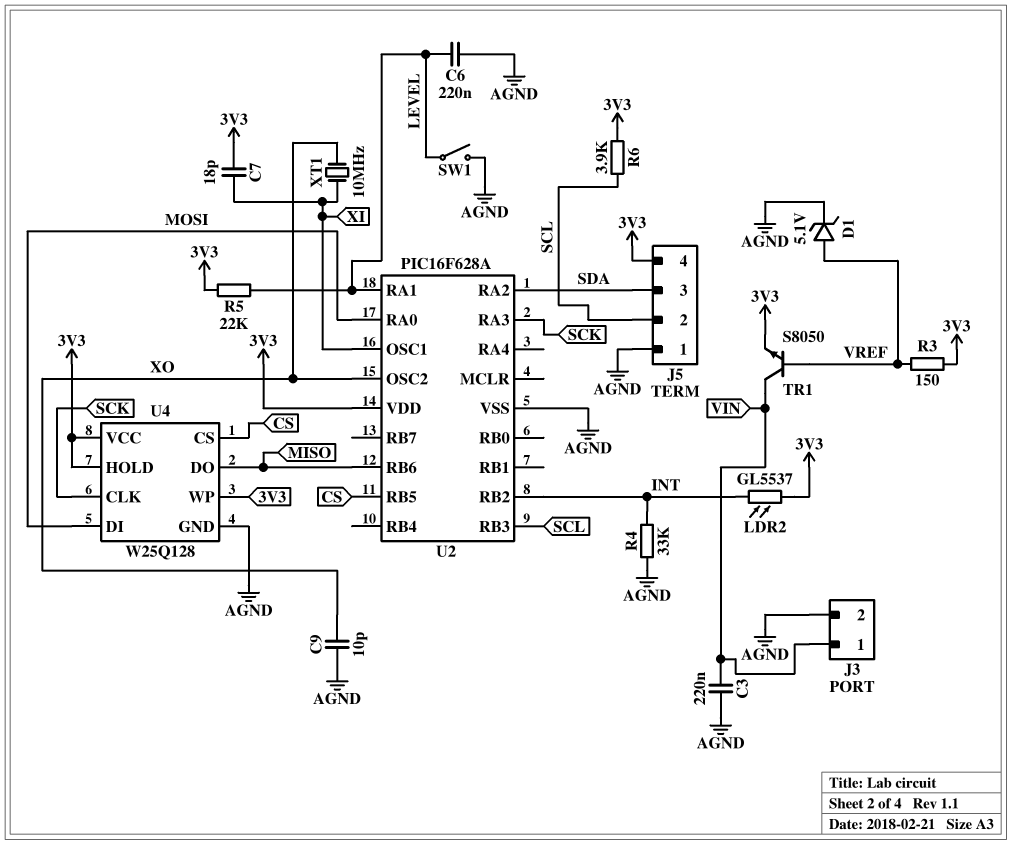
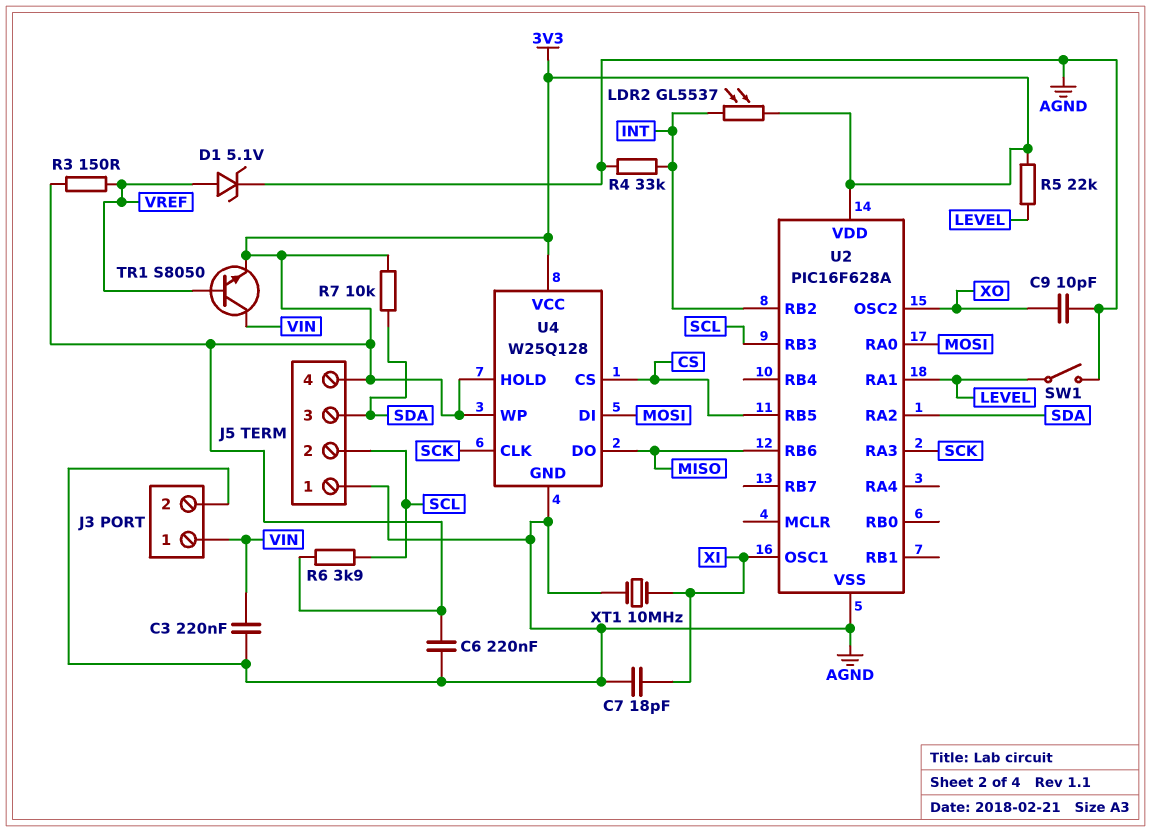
C6: 220nF (AGND, LEVEL) -> 220nF (3V3, AGND)
C7: 18pF (3V3, XI) -> 18pF (AGND, XI)
R7: none -> 10k (3V3, SDA)
XT1: 10MHz (XI, XO) -> 10MHz (AGND, XI)

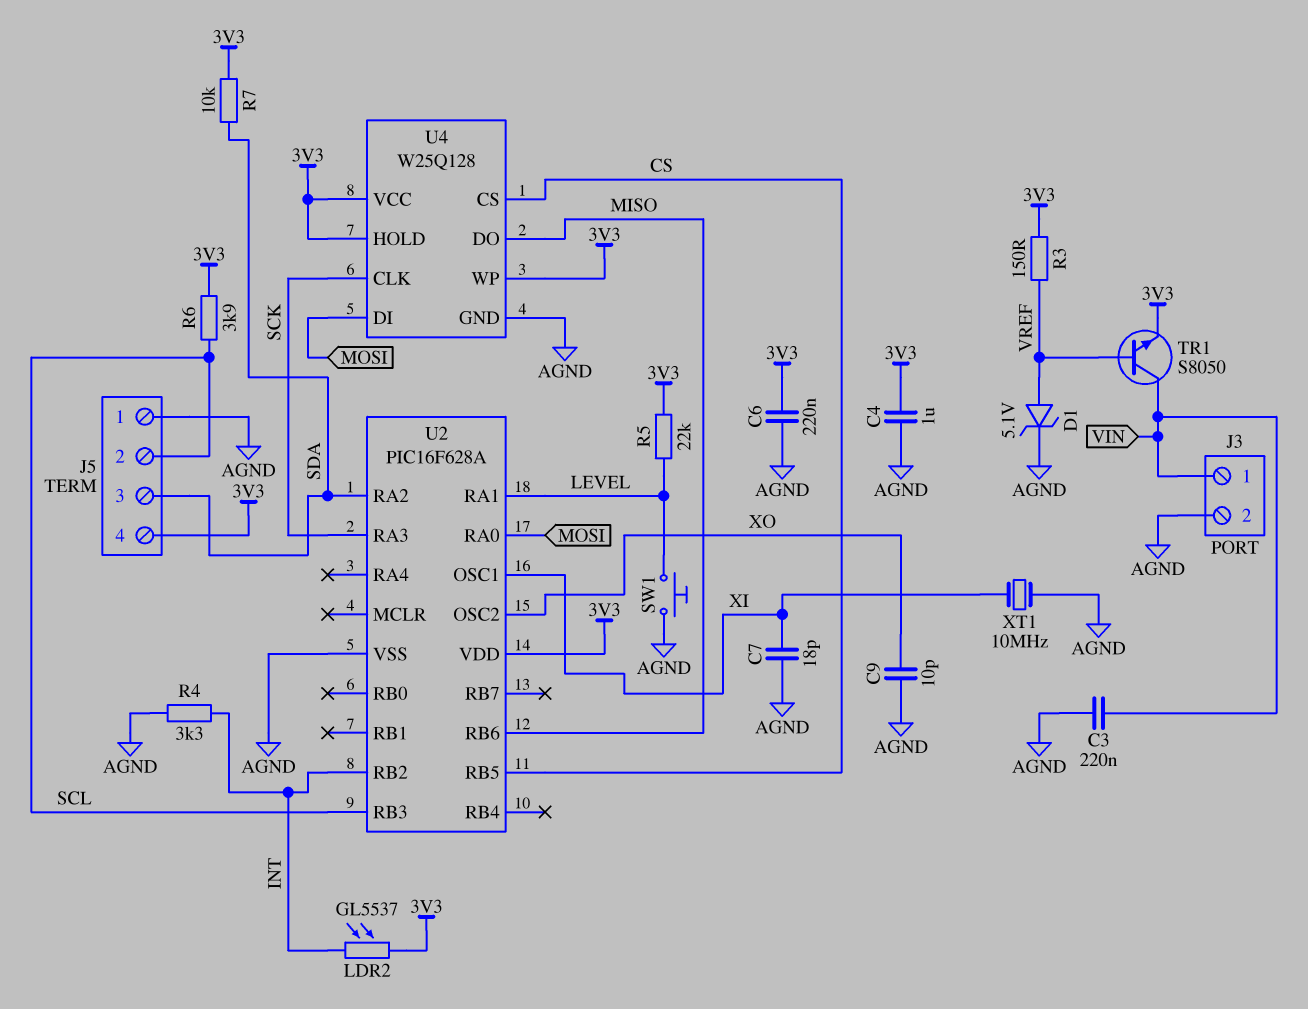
C4: none -> 1uF (3V3, AGND)
R4: 33k (AGND, INT) -> 3.3k (AGND, INT)
SW1: switch (AGND, LEVEL) -> button (AGND, LEVEL)

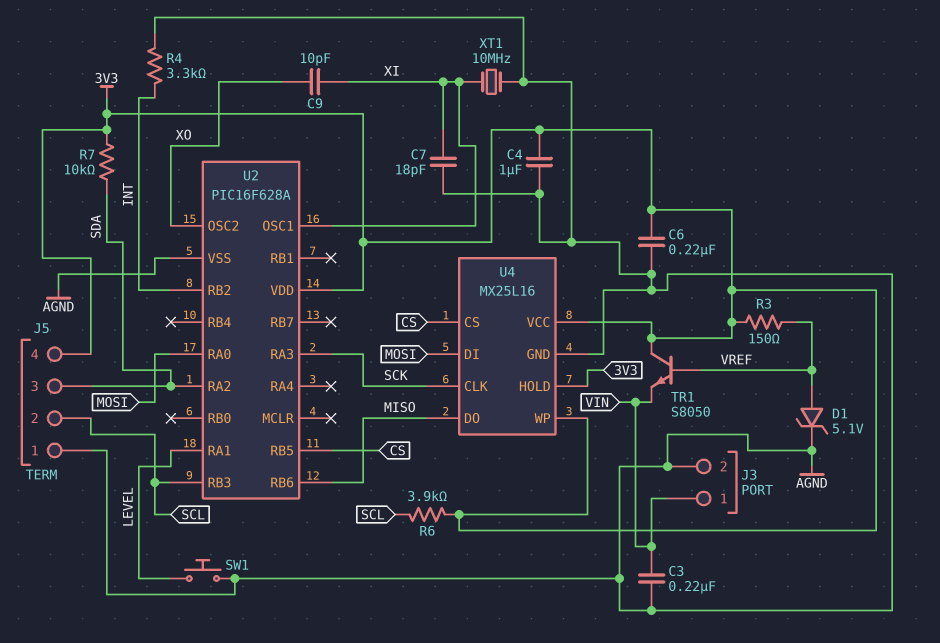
C9: 10pF (AGND, XO) -> 10pF (XI, XO)
LDR2: GL5537 (3V3, INT) -> none
R5: 22k (3V3, LEVEL) -> none
TR1: NPN S8050 (B VREF, C VIN, E 3V3) -> NPN S8050 (B VREF, C 3V3, E VIN)
U4: W25Q128 -> MX25L16

